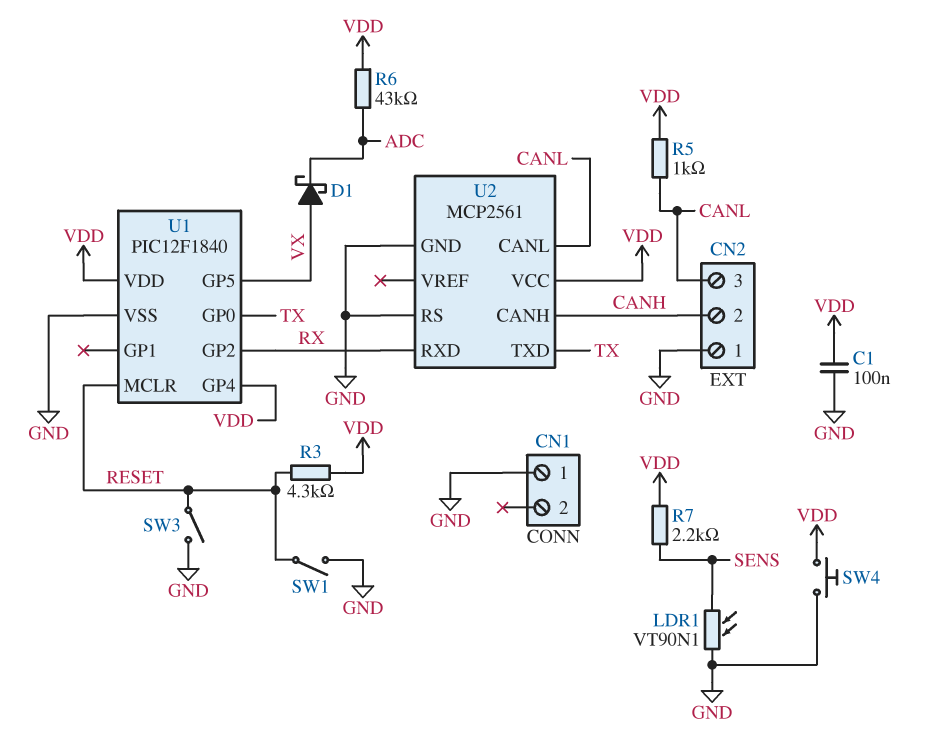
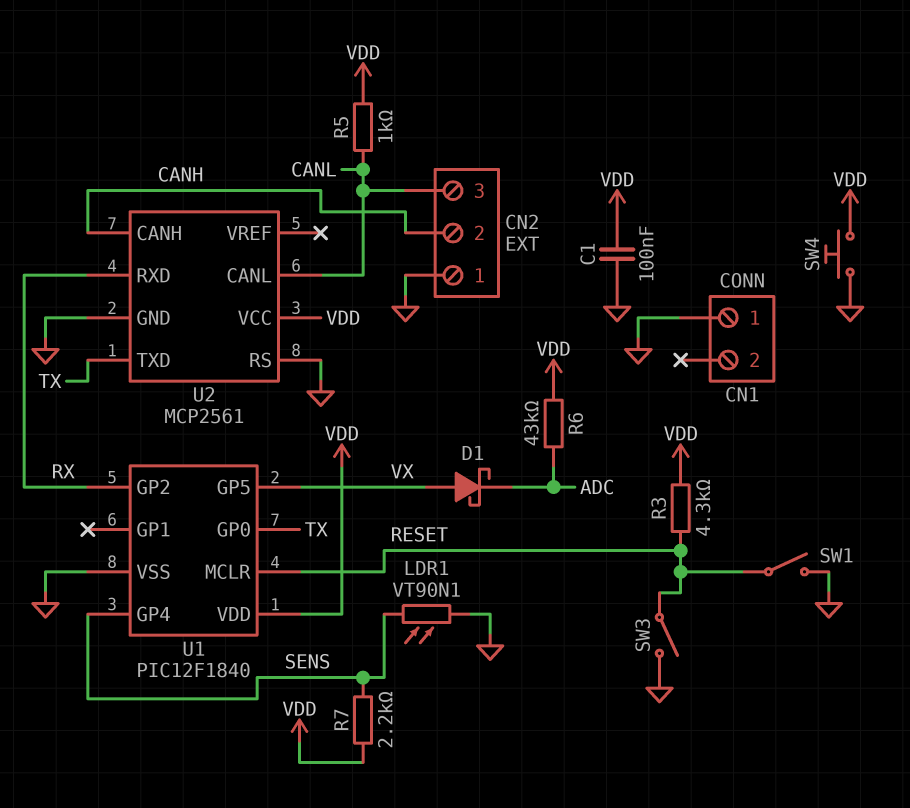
U1 pin GP4: VDD -> SENS

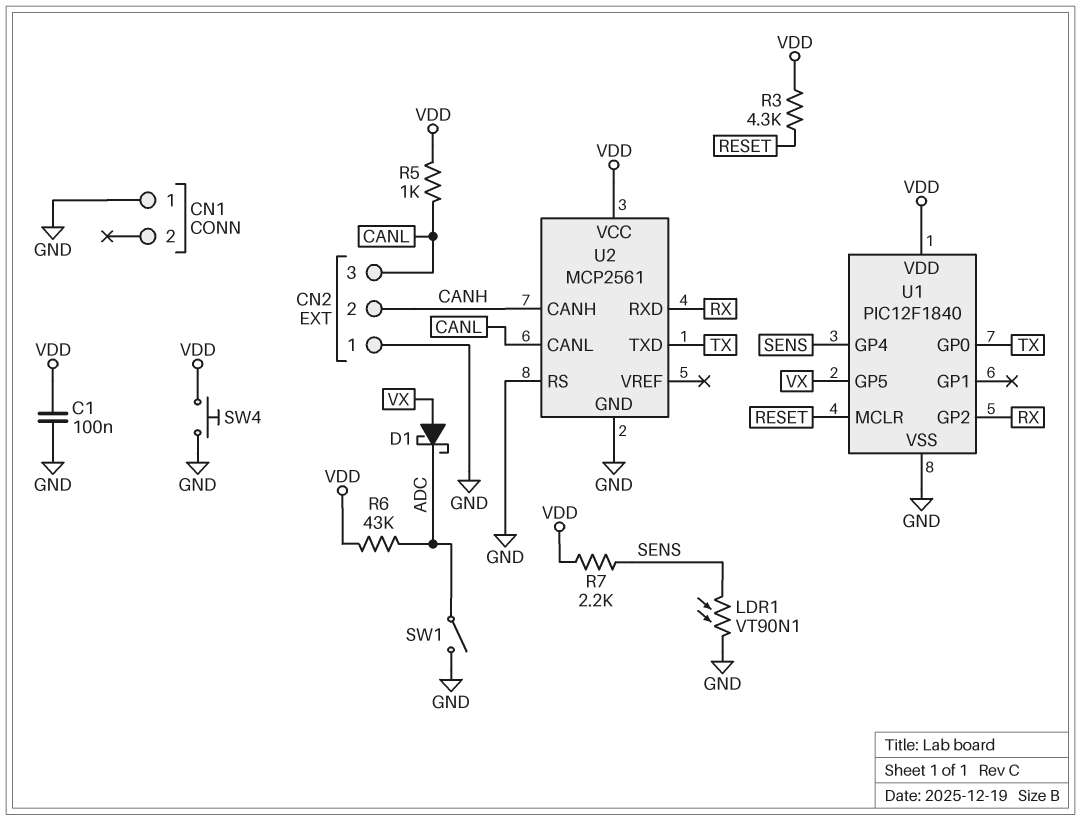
SW1: switch (GND, RESET) -> switch (ADC, GND)
SW3: switch (GND, RESET) -> none

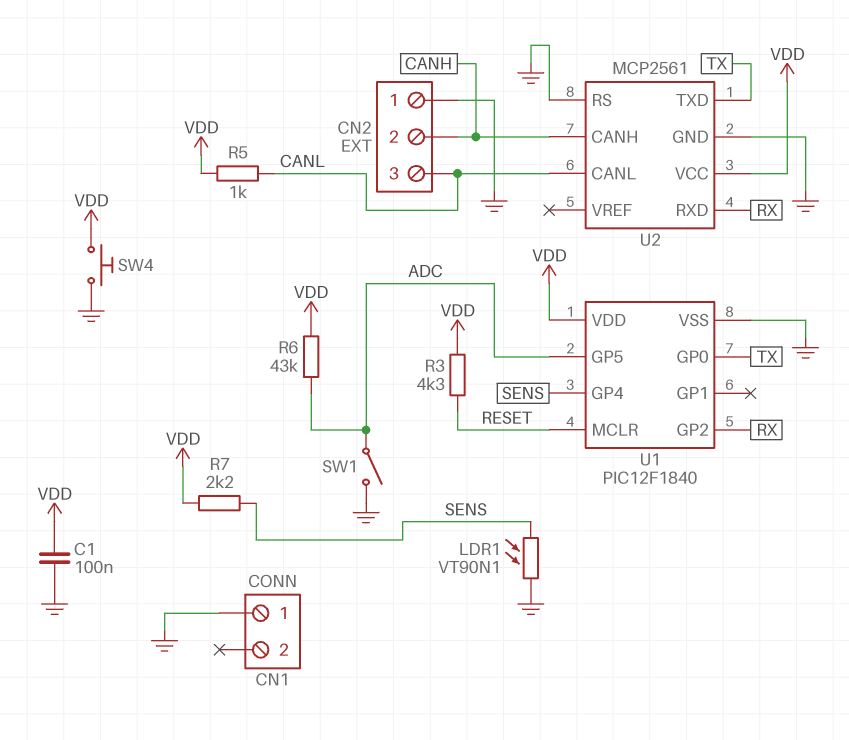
D1: schottky (A VX, K ADC) -> none
U1 pin GP5: VX -> ADC

